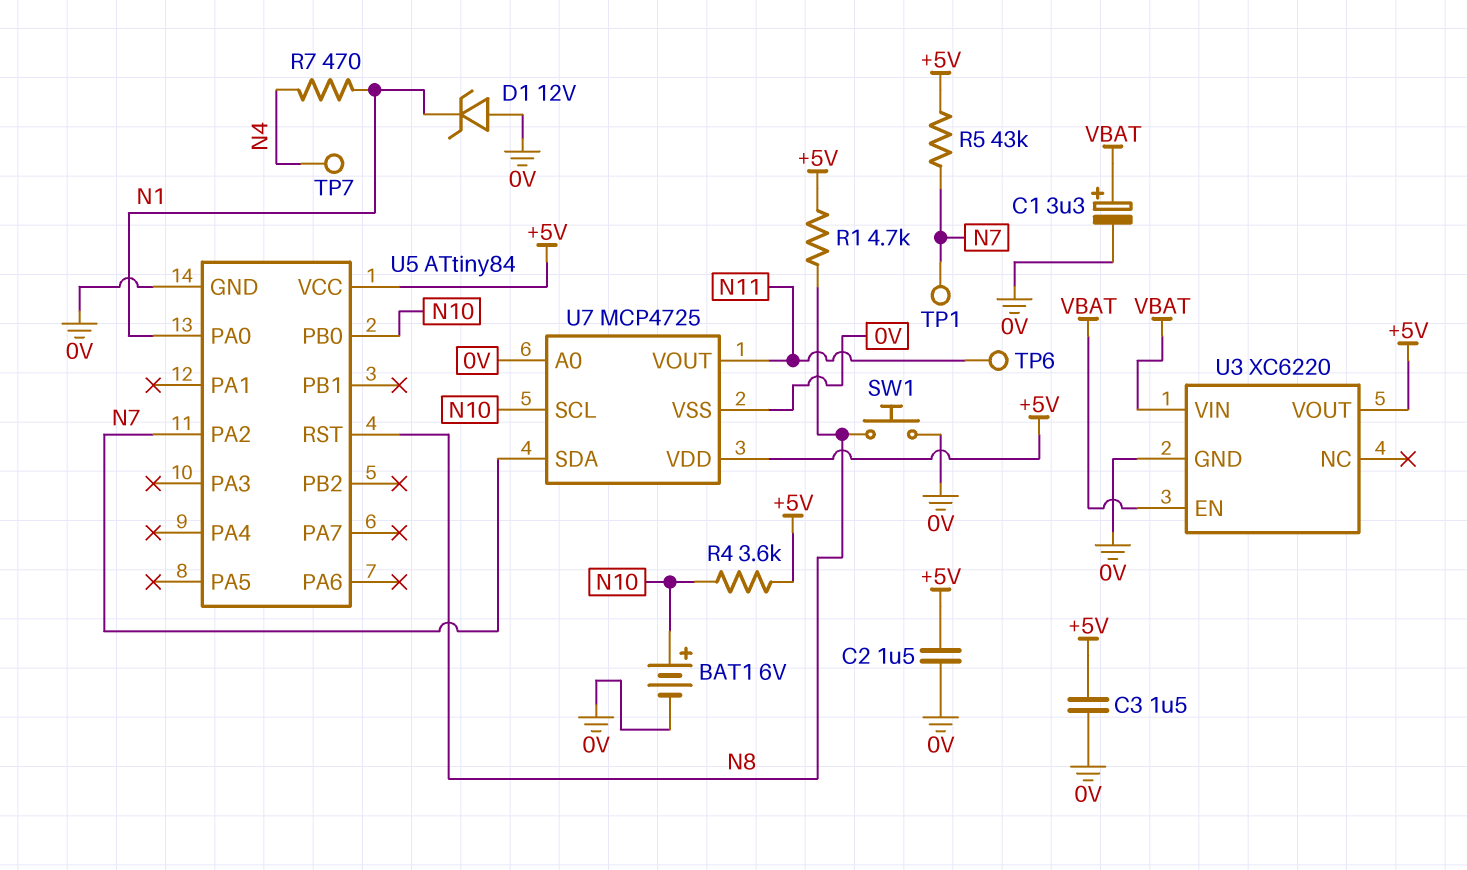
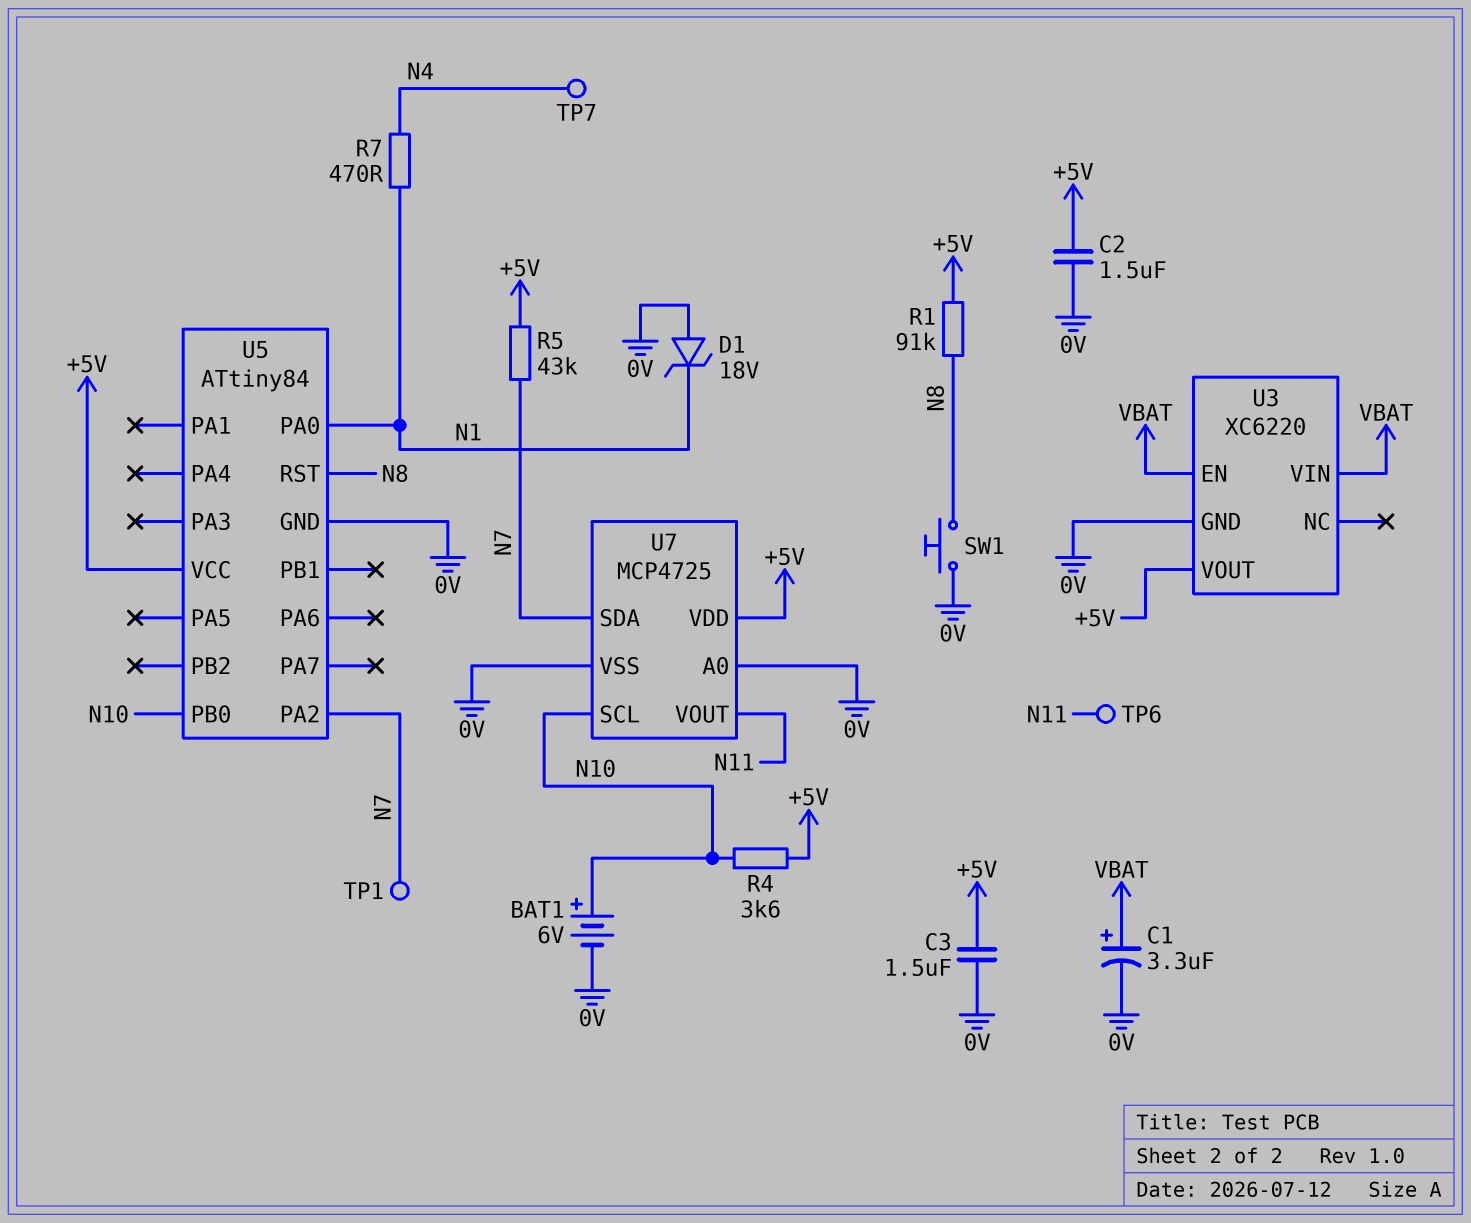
D1: zener 12V (A 0V, K N1) -> zener 18V (A 0V, K N1)
R1: 4.7k (+5V, N8) -> 91k (+5V, N8)

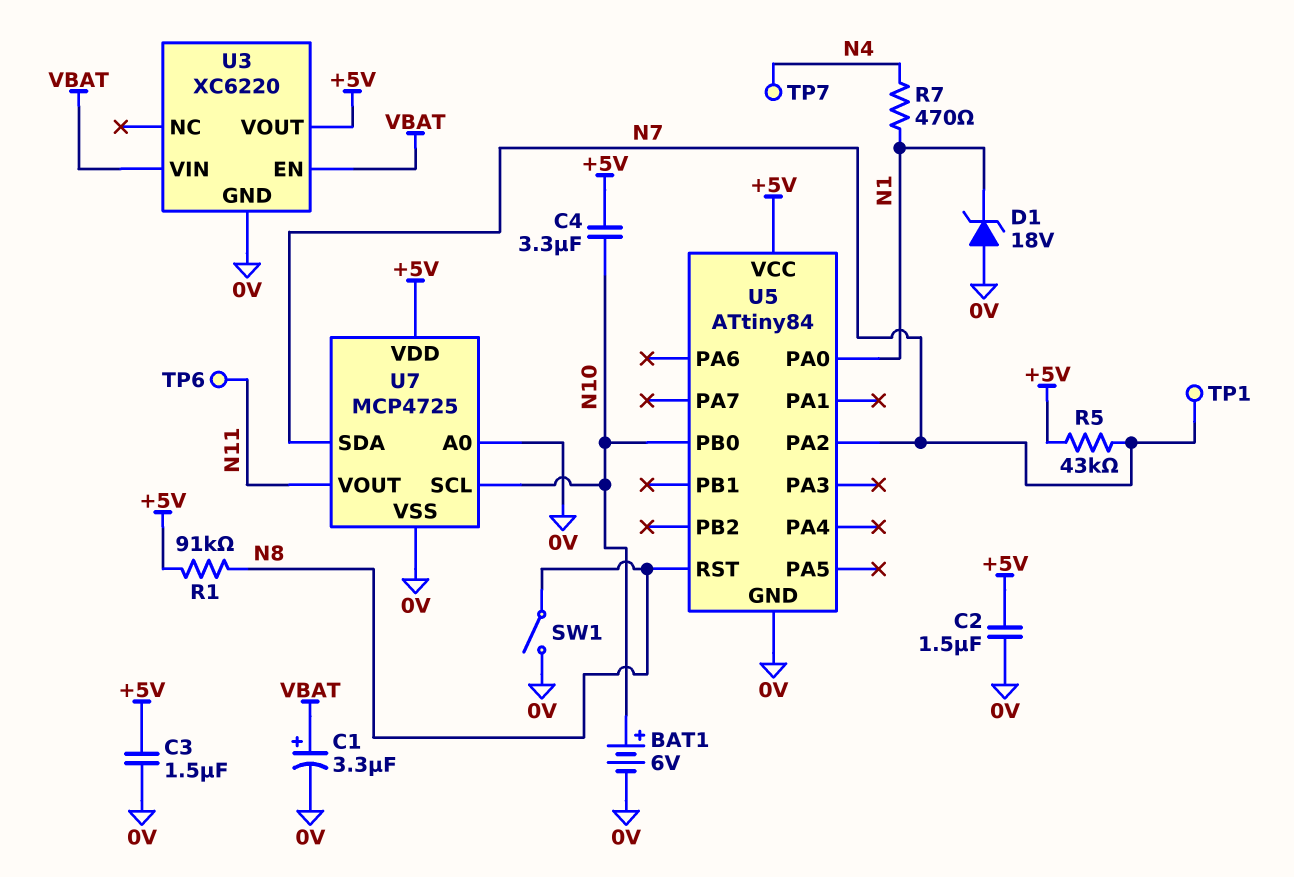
C4: none -> 3.3uF (+5V, N10)
R4: 3.6k (+5V, N10) -> none
SW1: button (0V, N8) -> switch (0V, N8)

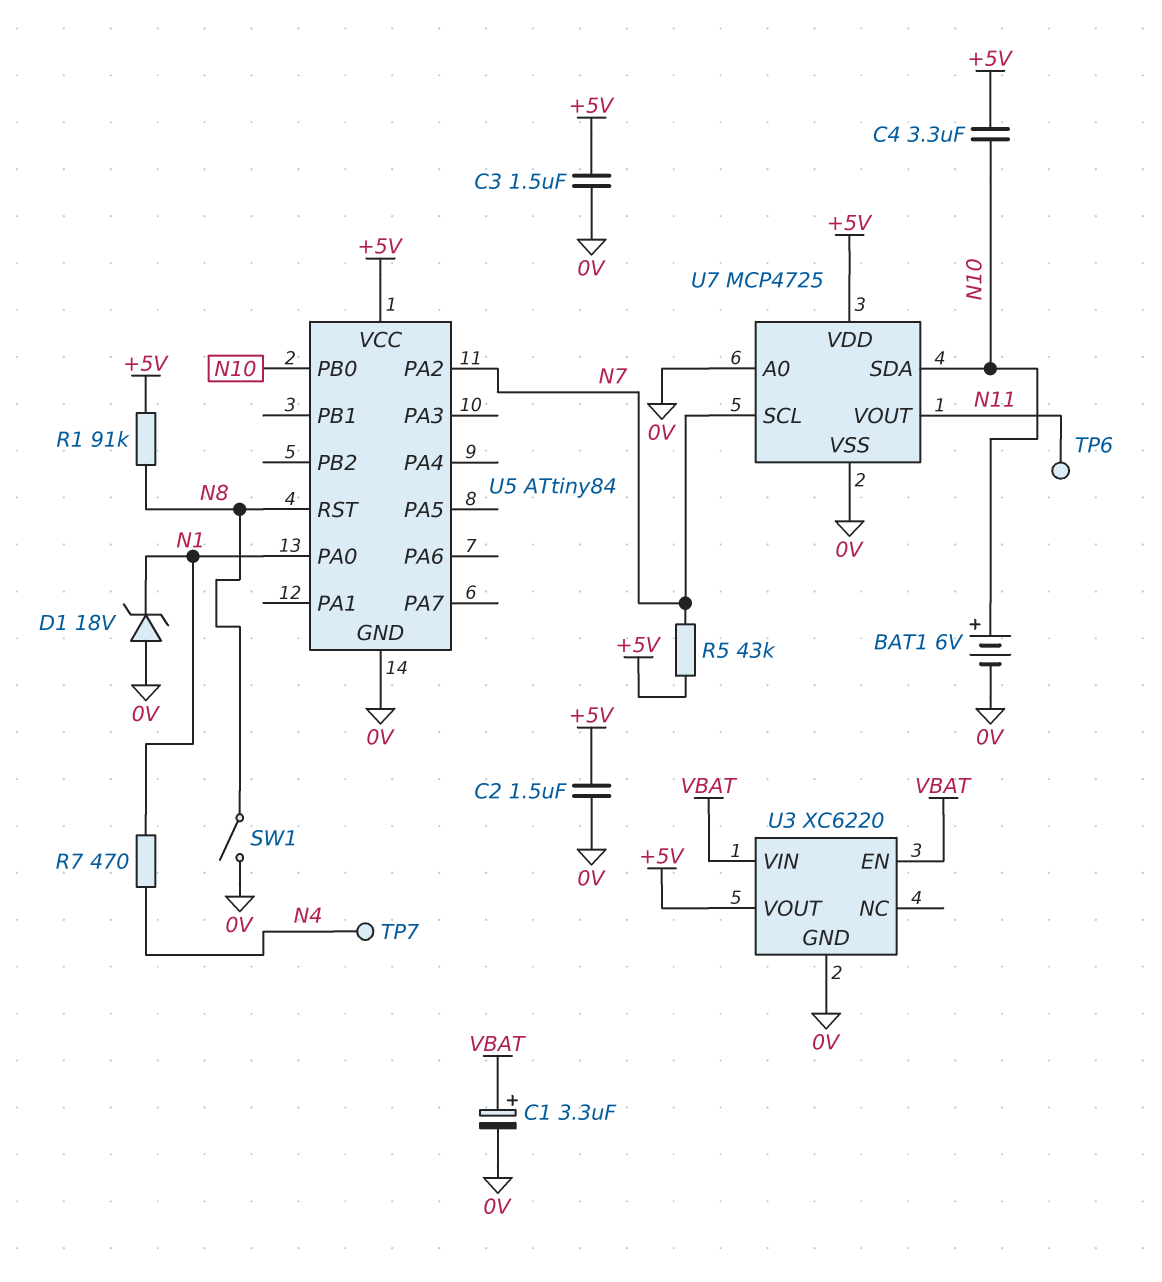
TP1: test point (N7) -> none
U7 pin SCL: N10 -> N7
U7 pin SDA: N7 -> N10

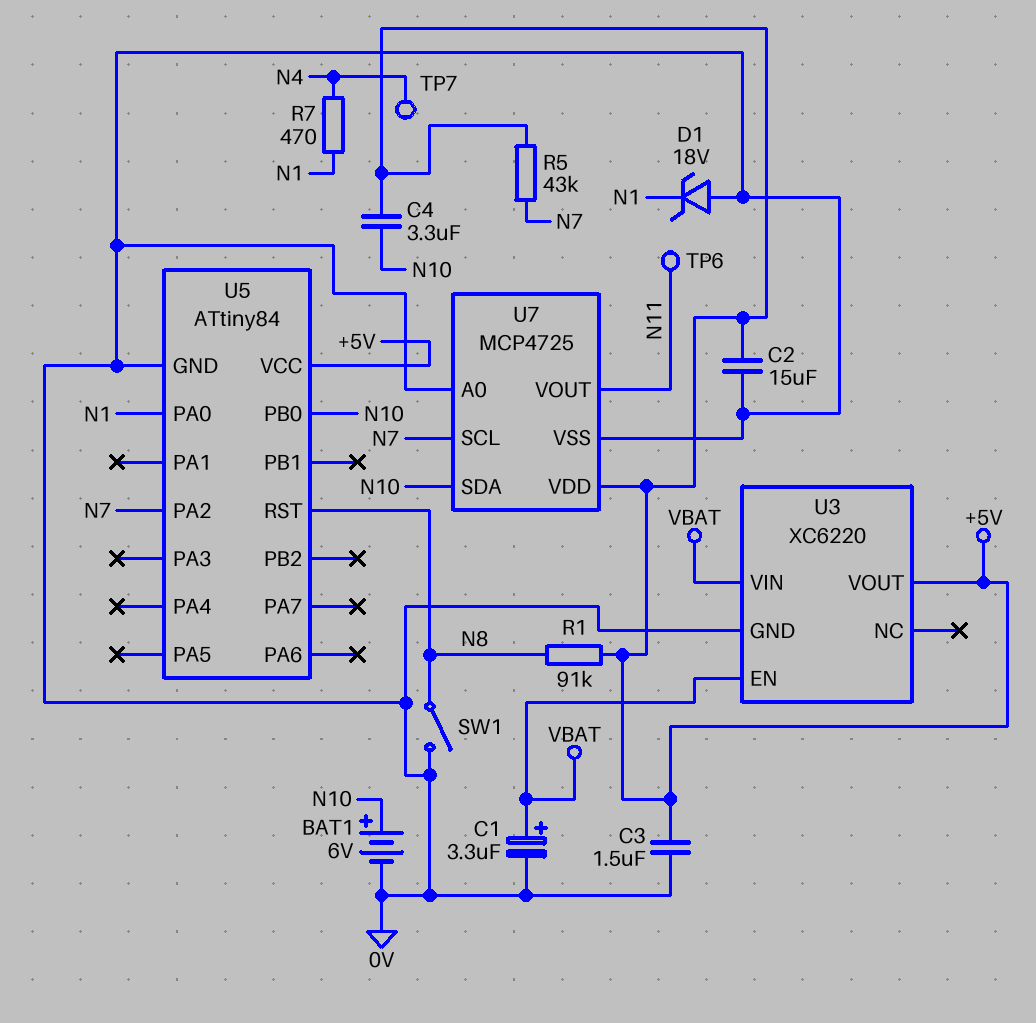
C2: 1.5uF (+5V, 0V) -> 15uF (+5V, 0V)

